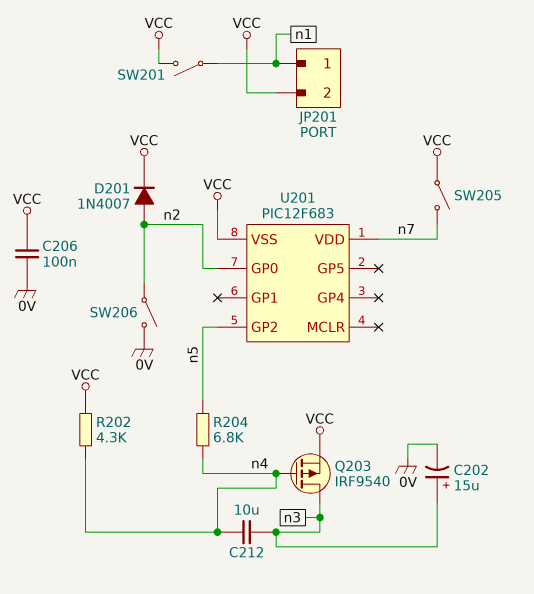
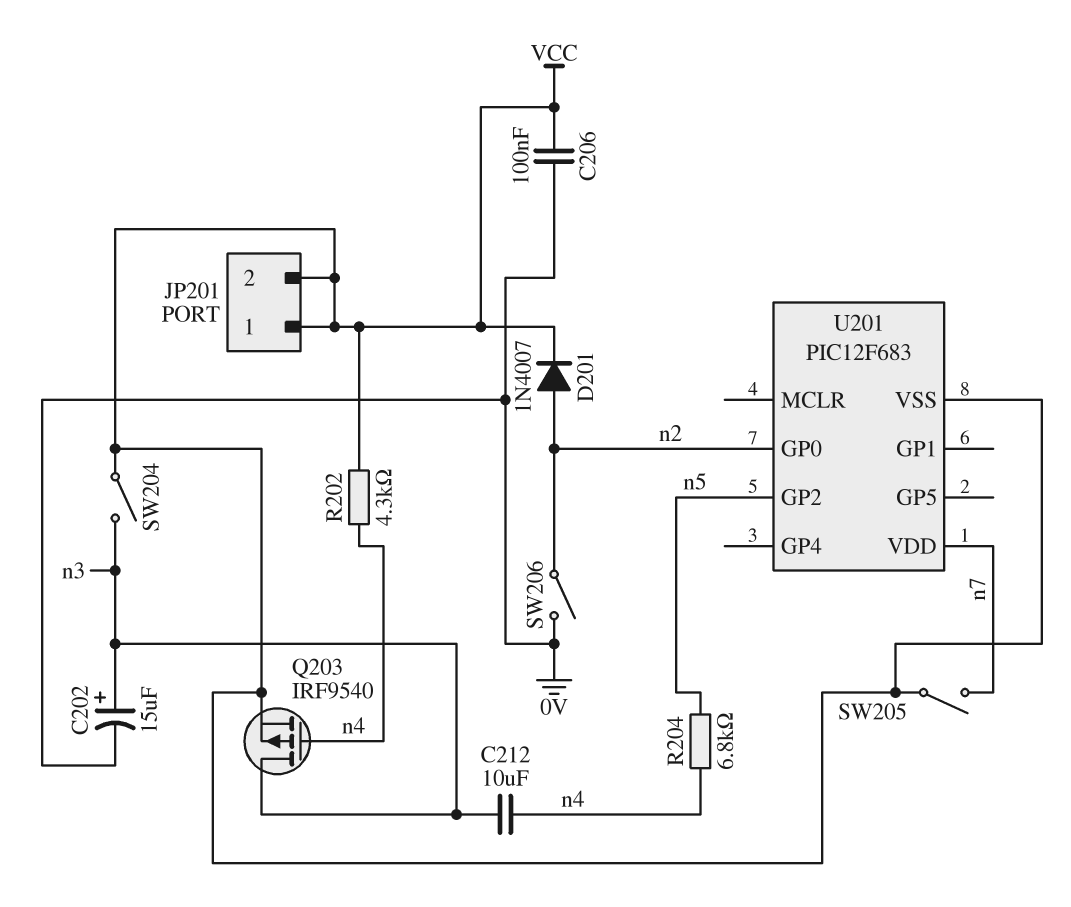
JP201 pin 1: n1 -> VCC
SW201: switch (VCC, n1) -> none
SW204: none -> switch (VCC, n3)

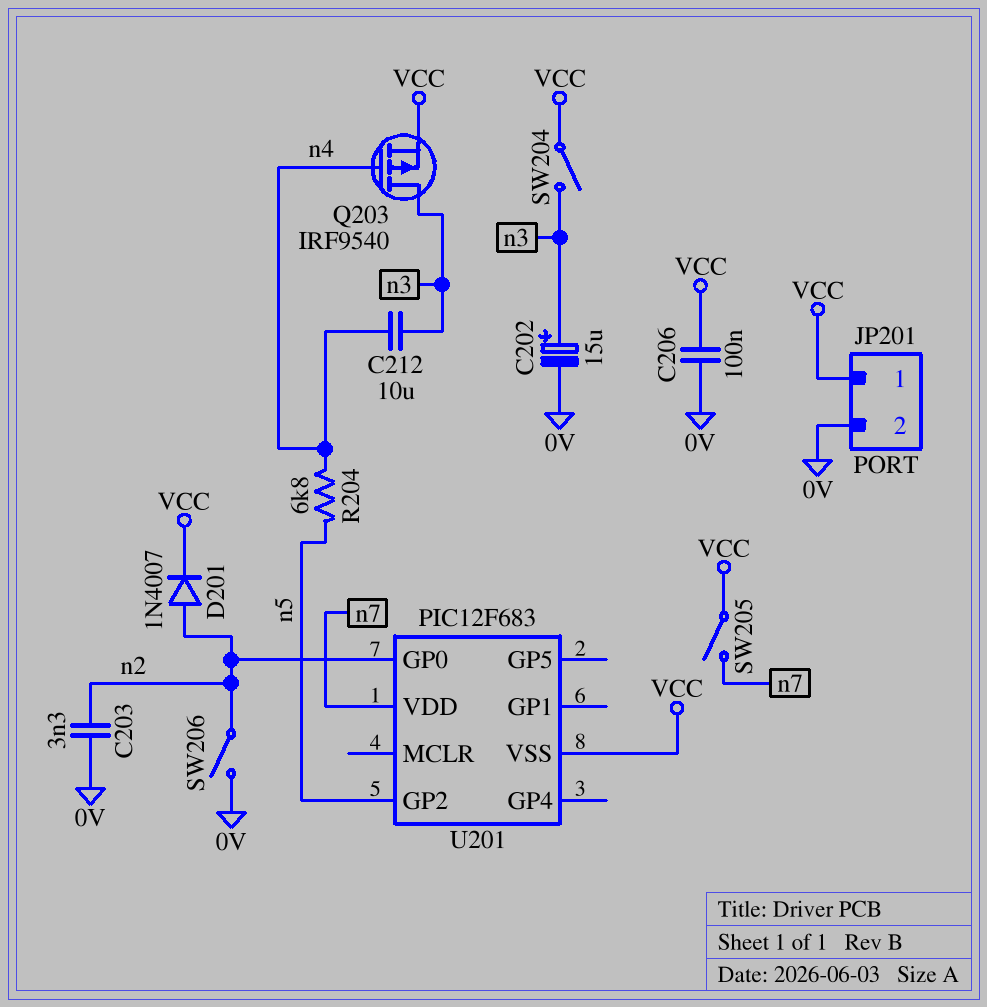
C203: none -> 3.3nF (0V, n2)
JP201 pin 2: VCC -> 0V
R202: 4.3k (VCC, n4) -> none

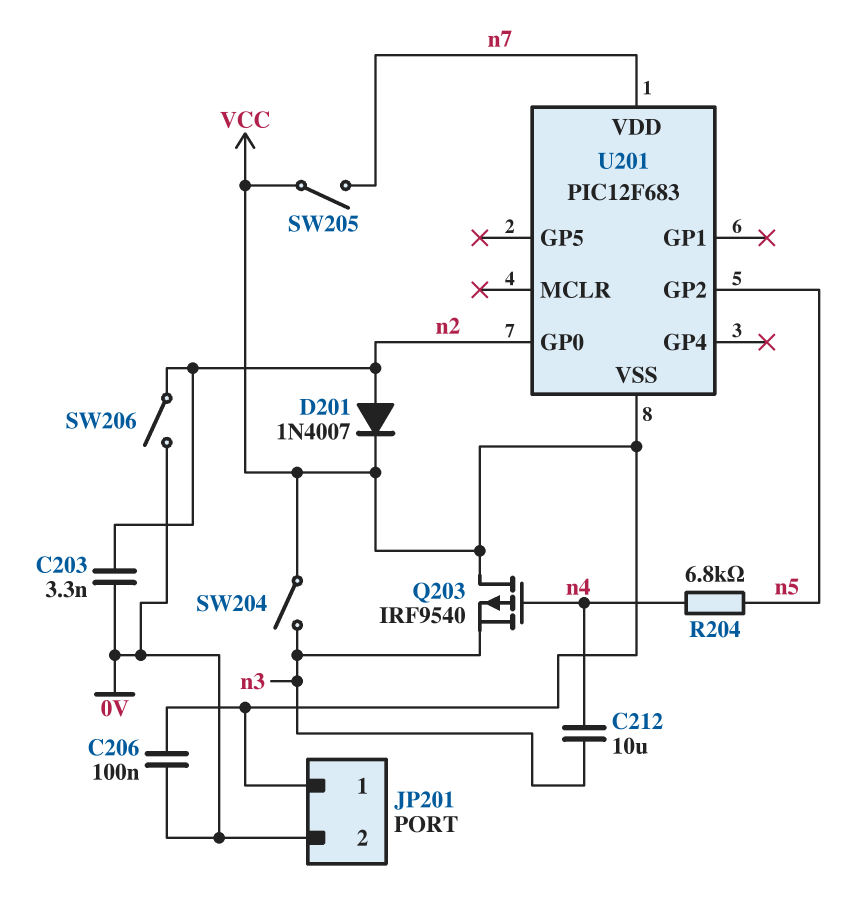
C202: 15uF (plus n3, minus 0V) -> none
Q203: PMOS IRF9540 (G n4, D n3, S VCC) -> PMOS IRF9540 (G n4, D VCC, S n3)

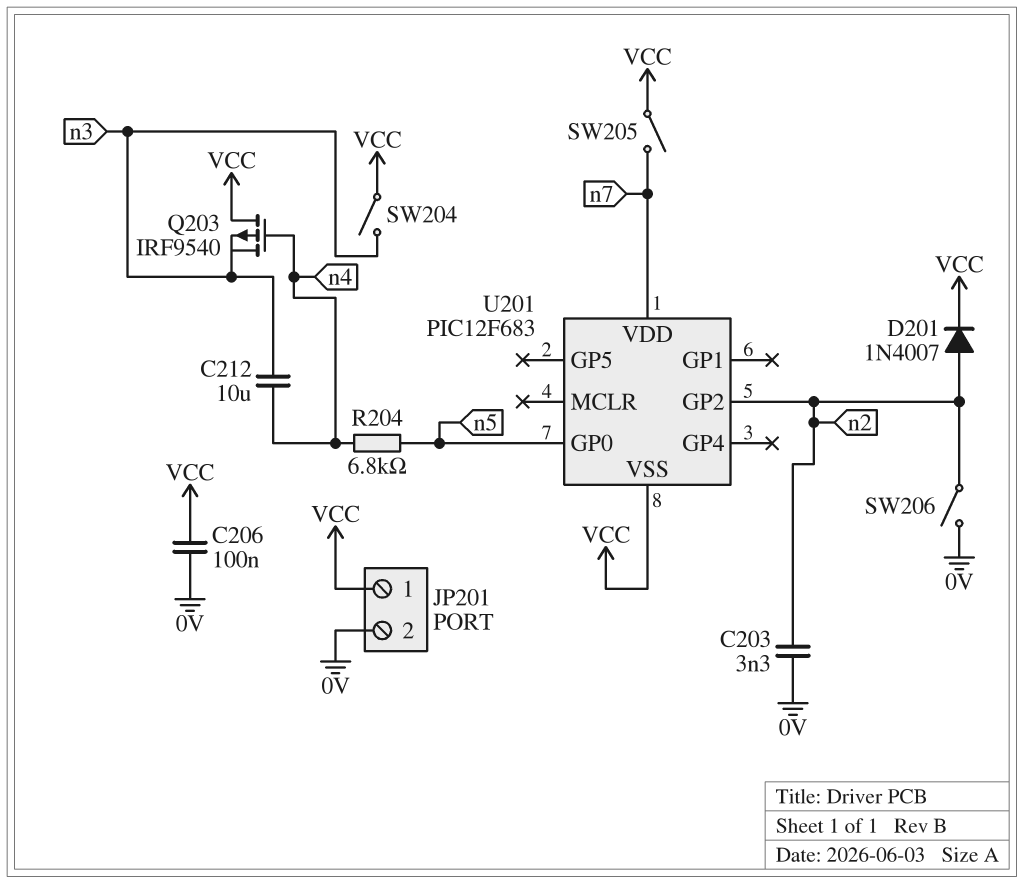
U201 pin GP0: n2 -> n5
U201 pin GP2: n5 -> n2

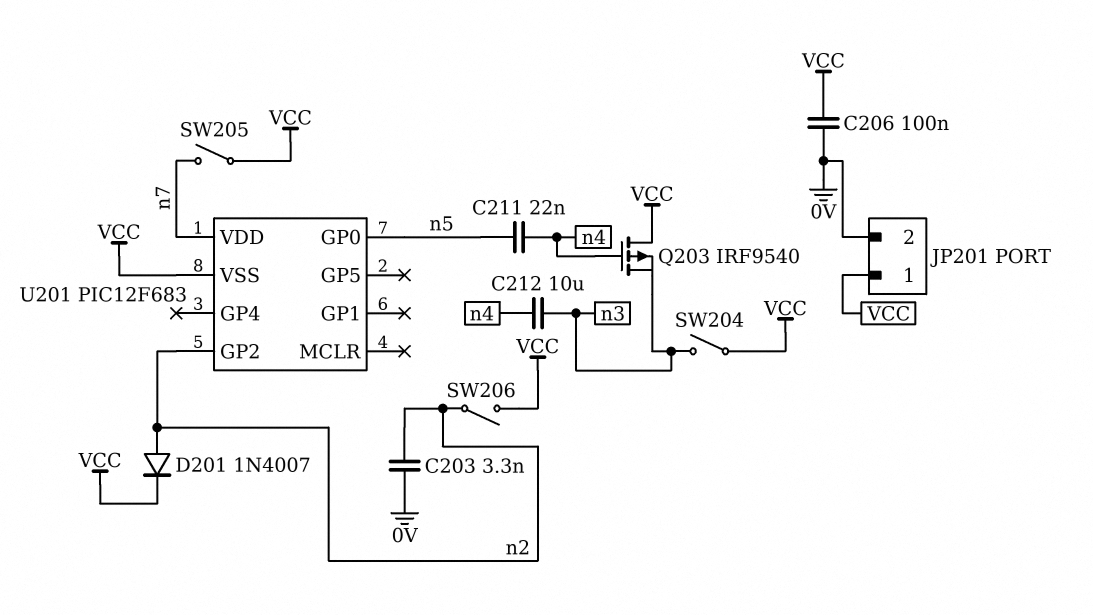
C211: none -> 22nF (n4, n5)
R204: 6.8k (n4, n5) -> none
SW206: switch (0V, n2) -> switch (VCC, n2)

